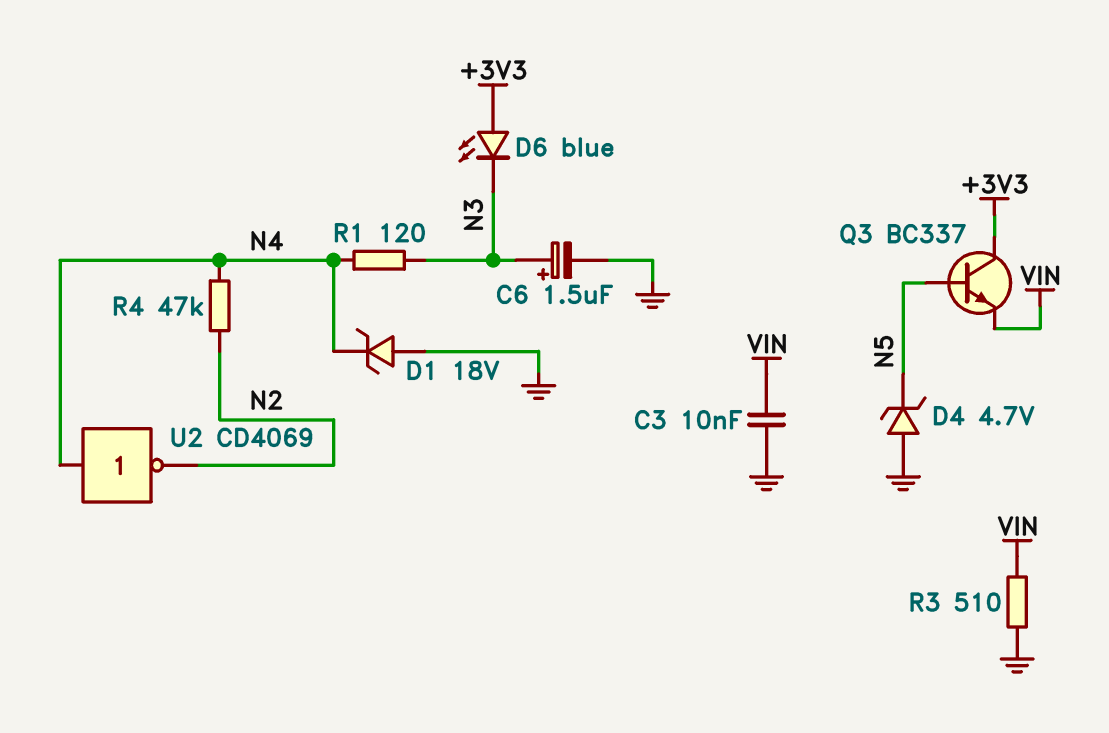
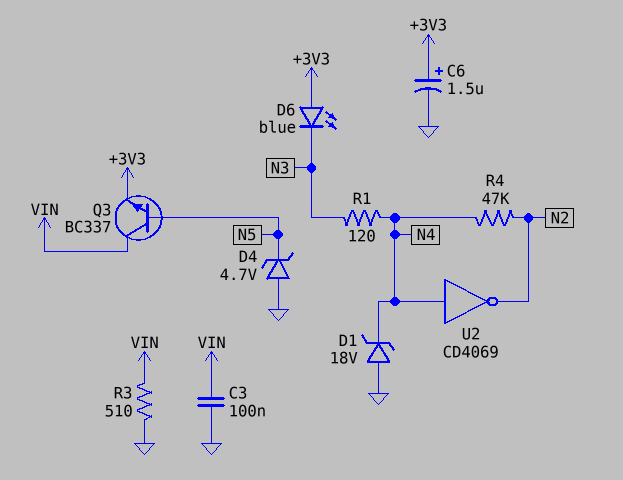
C3: 10nF (GND, VIN) -> 100nF (GND, VIN)
C6: 1.5uF (plus N3, minus GND) -> 1.5uF (plus +3V3, minus GND)
Q3: NPN BC337 (B N5, C +3V3, E VIN) -> NPN BC337 (B N5, C VIN, E +3V3)

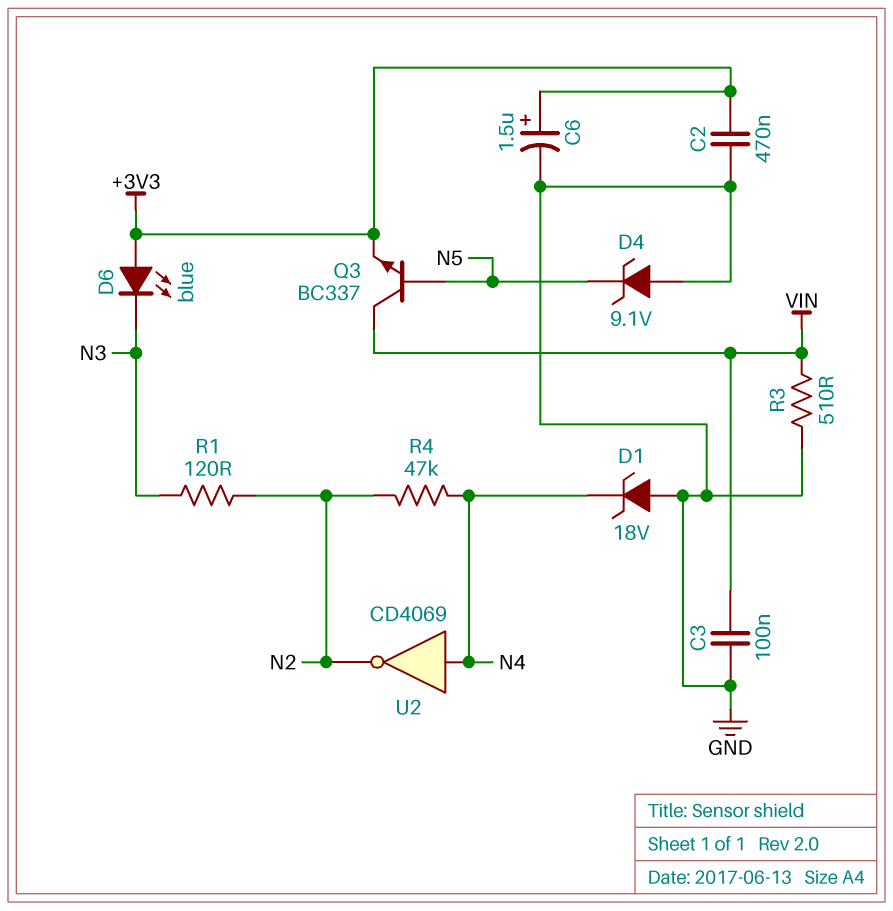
C2: none -> 470nF (+3V3, GND)
D4: zener 4.7V (A GND, K N5) -> zener 9.1V (A GND, K N5)
R1: 120 (N3, N4) -> 120 (N2, N3)

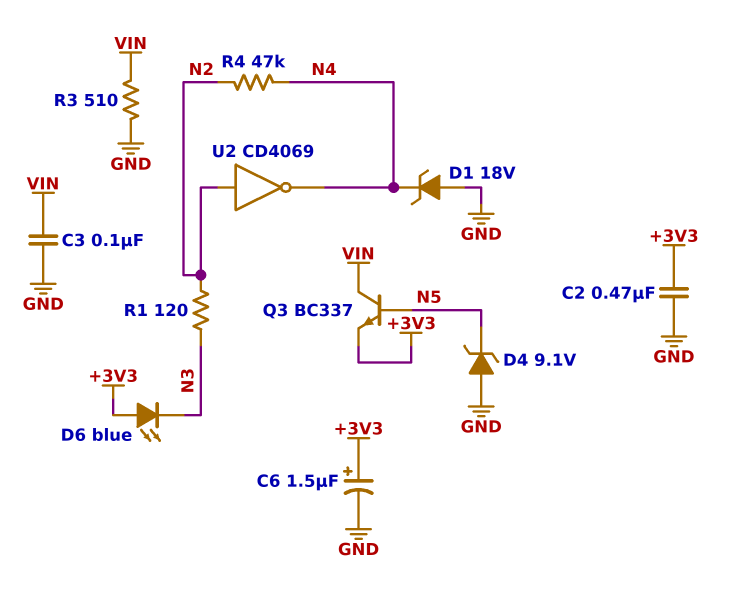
U2: NOT CD4069 (in N4, out N2) -> NOT CD4069 (in N2, out N4)

